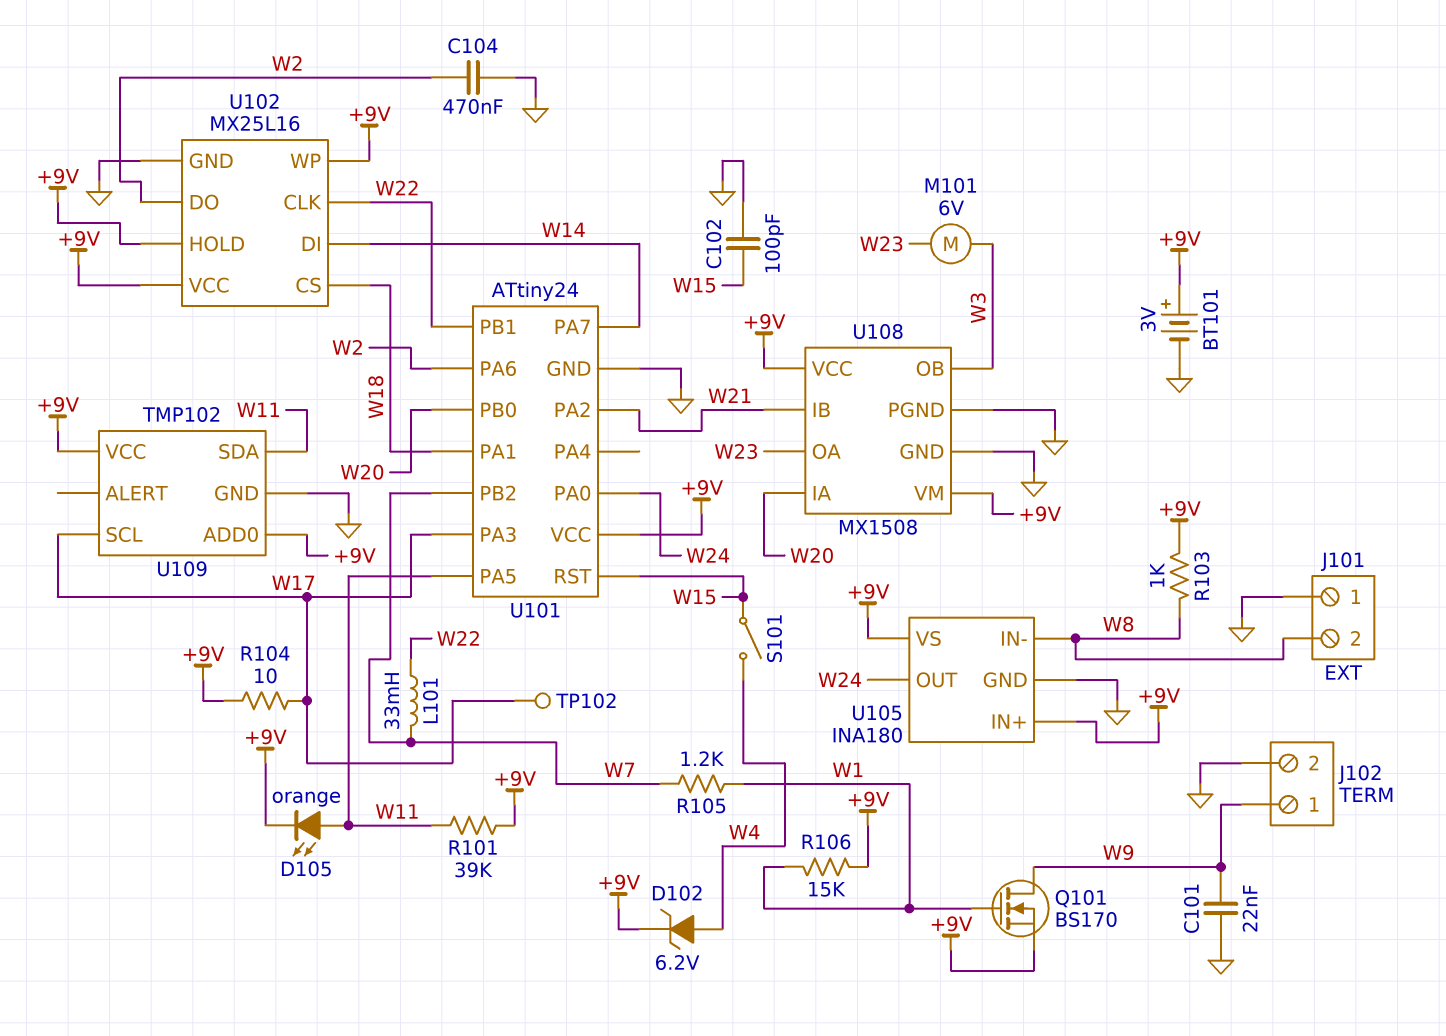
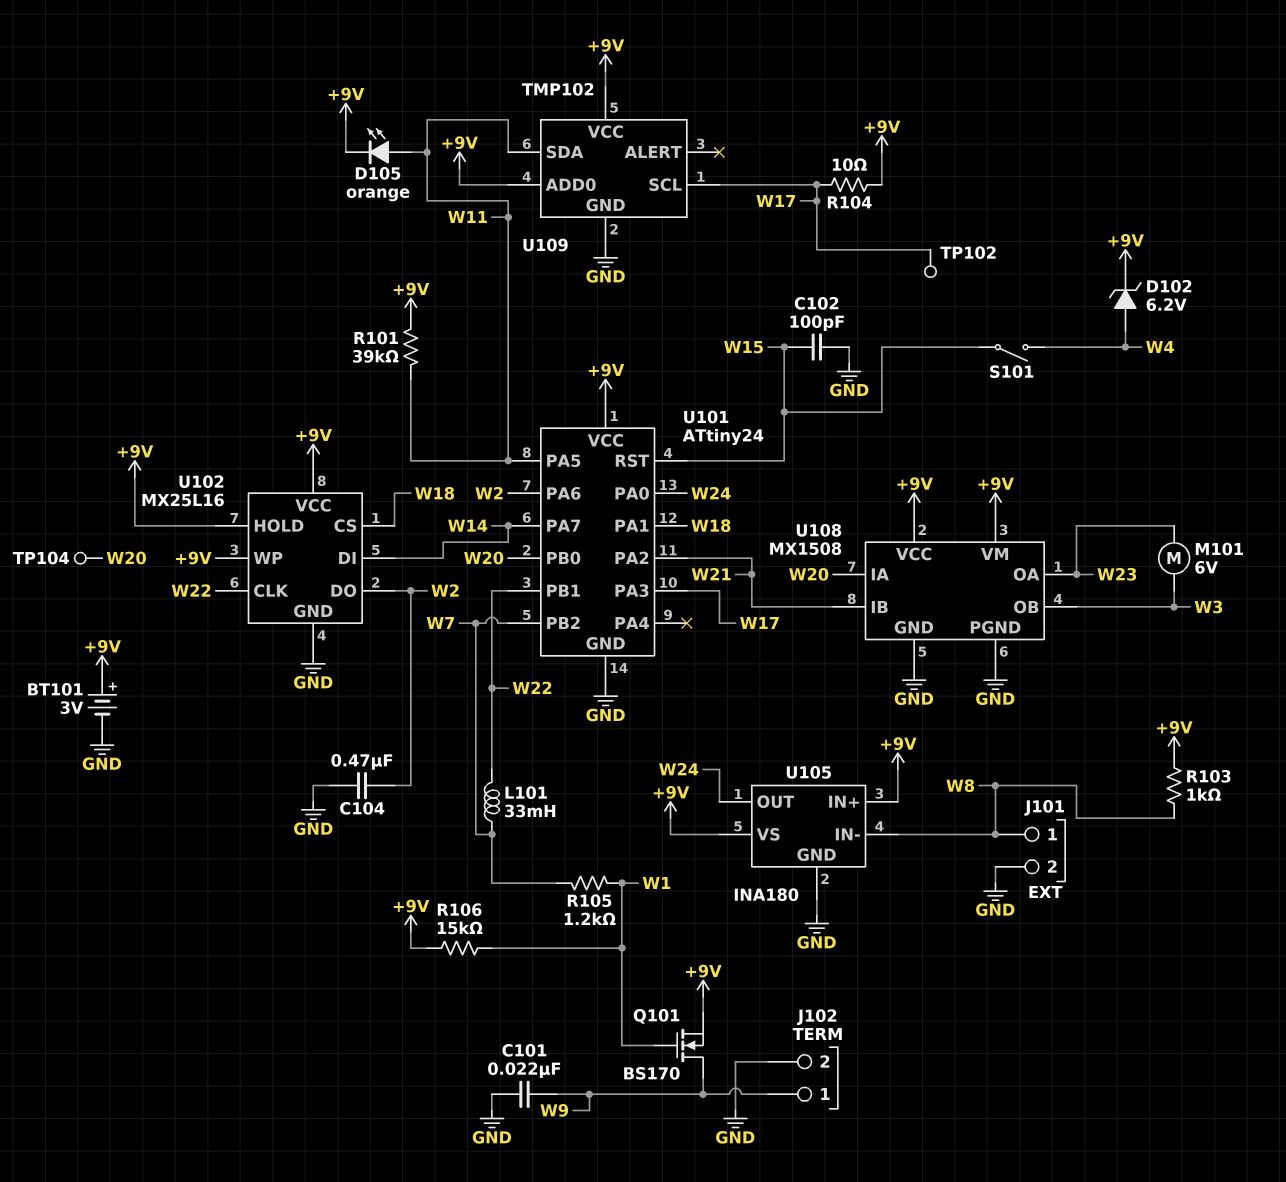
J101 pin 1: GND -> W8
J101 pin 2: W8 -> GND
TP104: none -> test point (W20)

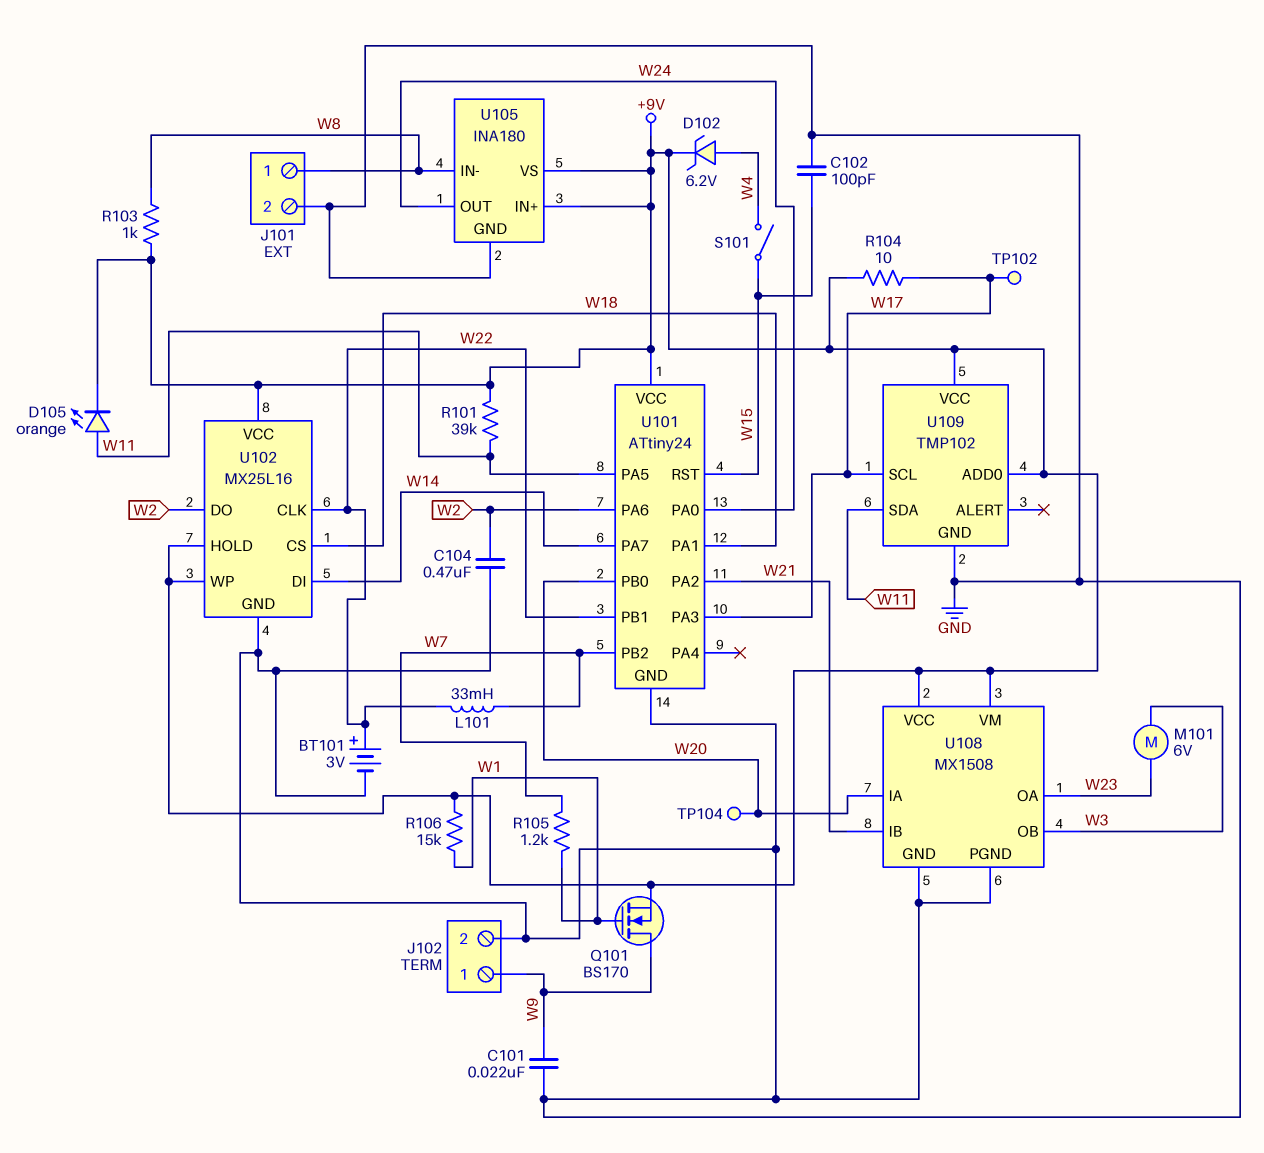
BT101: 3V (plus +9V, minus GND) -> 3V (plus W22, minus GND)

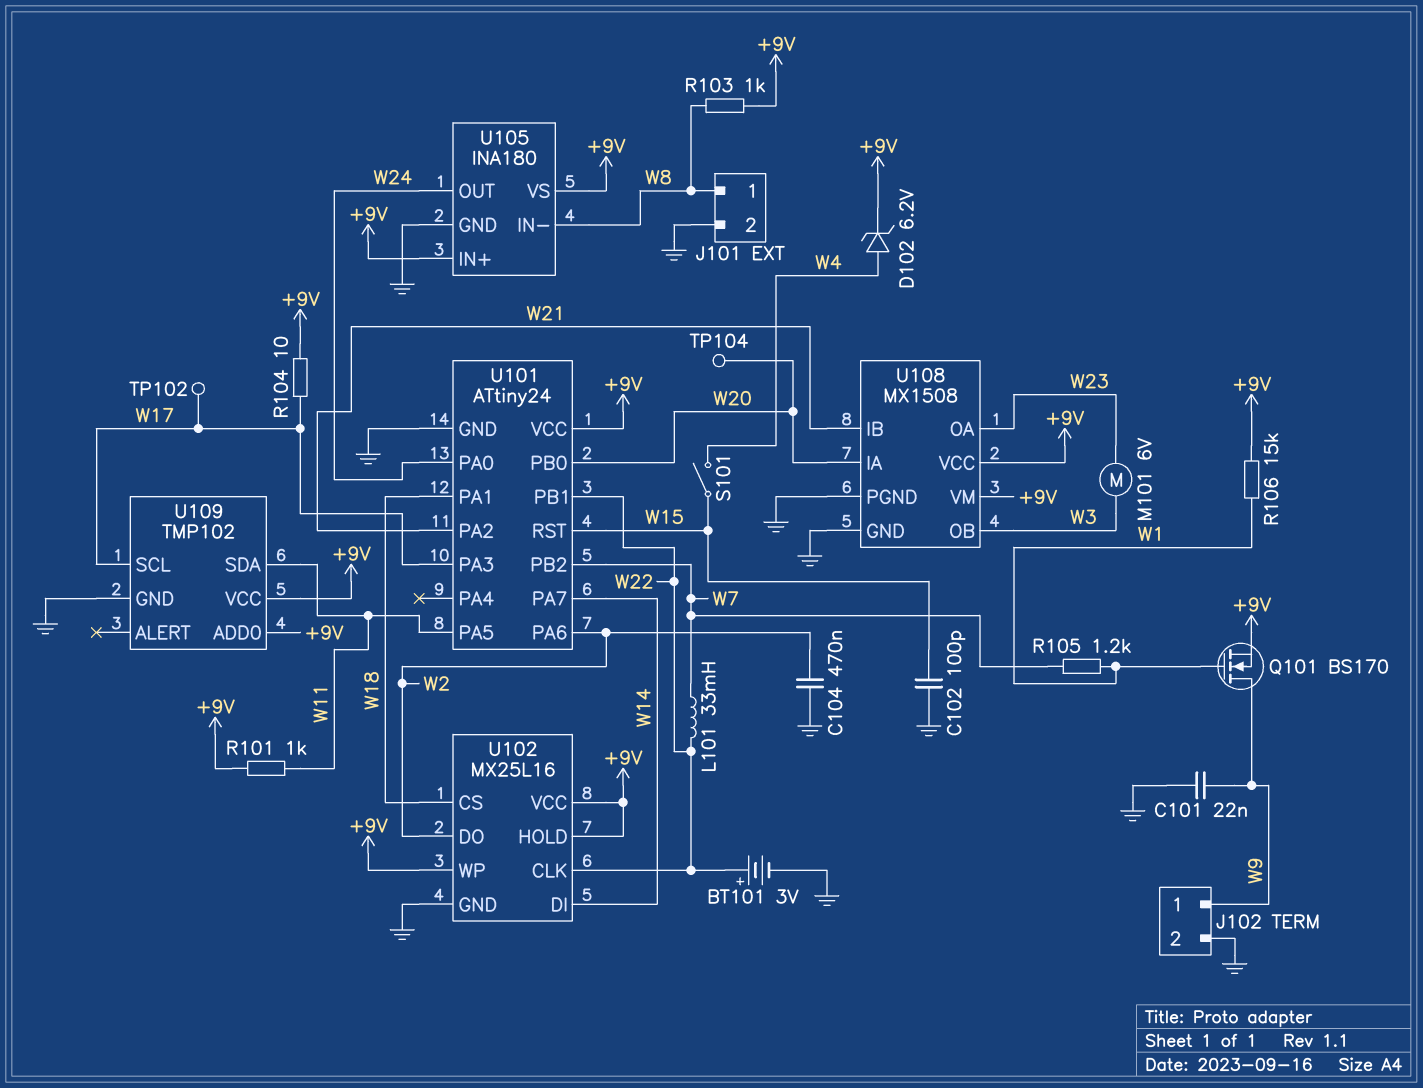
D105: LED orange (A W11, K +9V) -> none
R101: 39k (+9V, W11) -> 1k (+9V, W11)

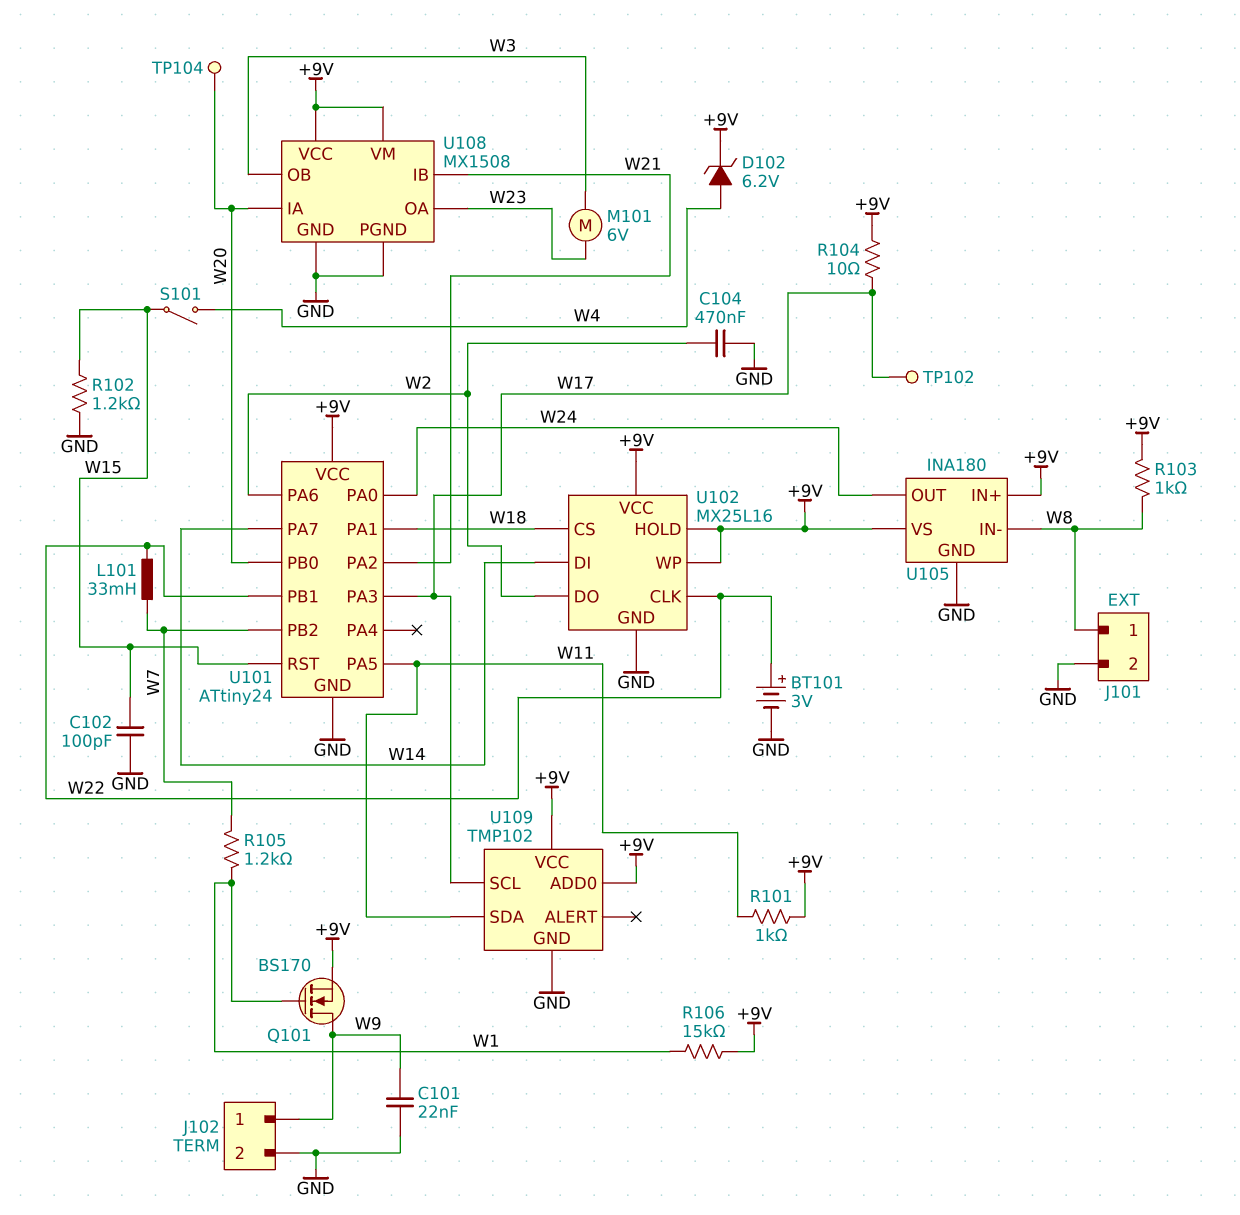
R102: none -> 1.2k (GND, W15)

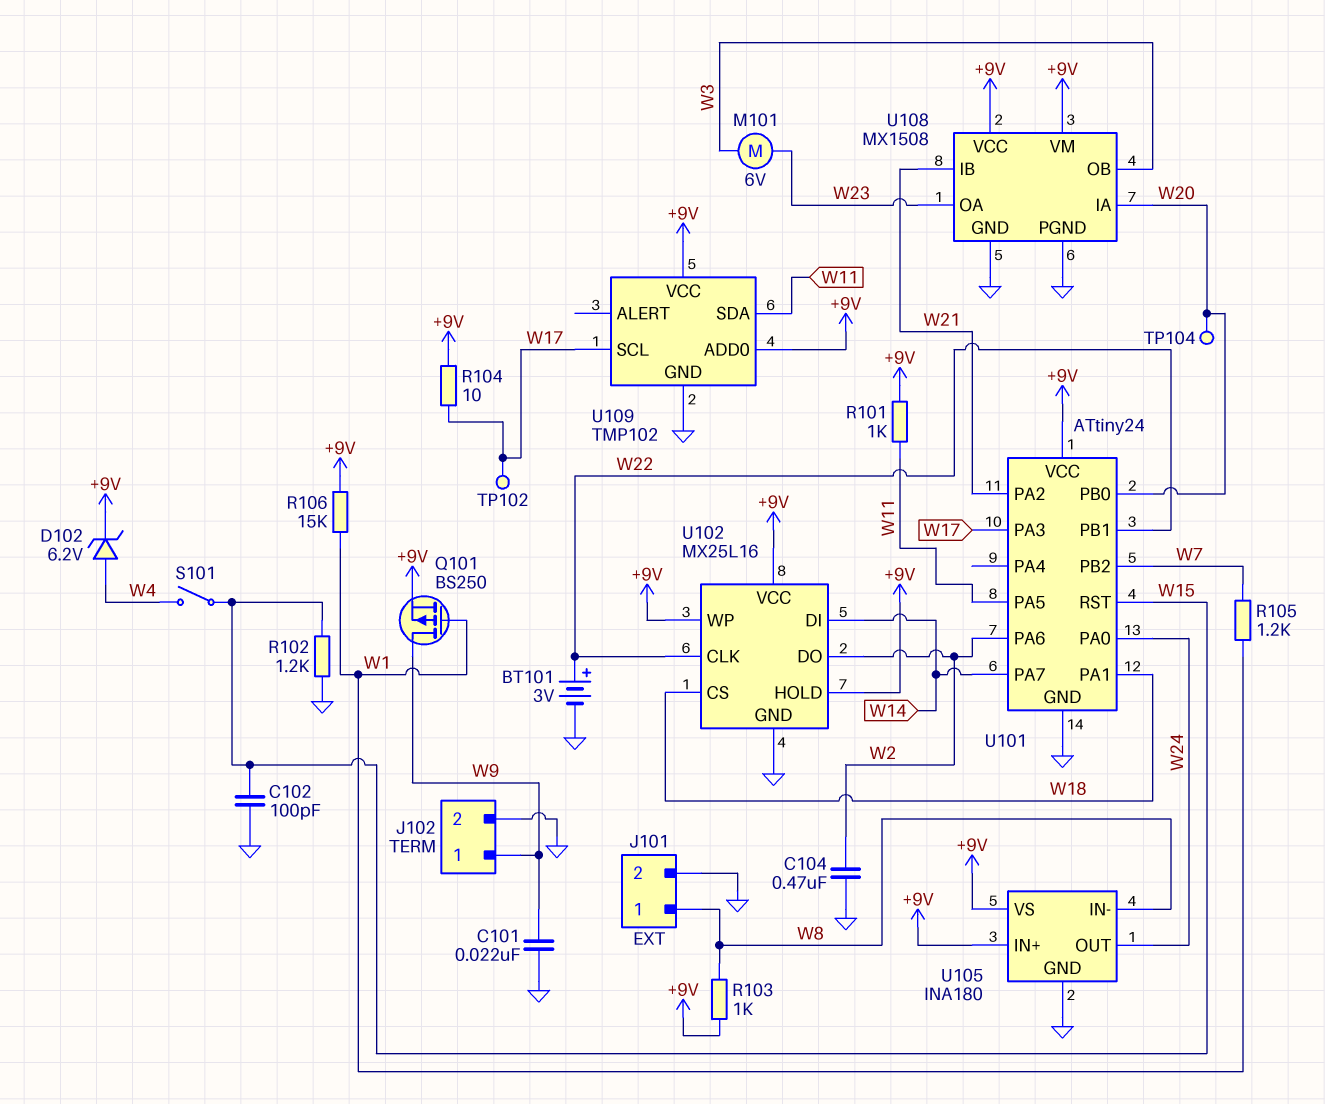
L101: 33mH (W7, W22) -> none
Q101: NMOS BS170 (G W1, D W9, S +9V) -> PMOS BS250 (G W1, D W9, S +9V)

